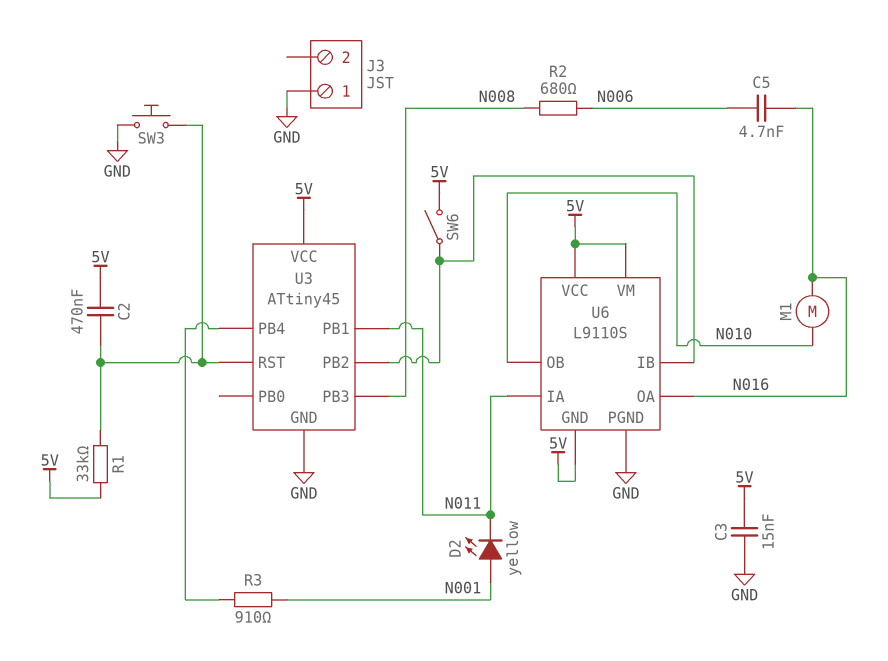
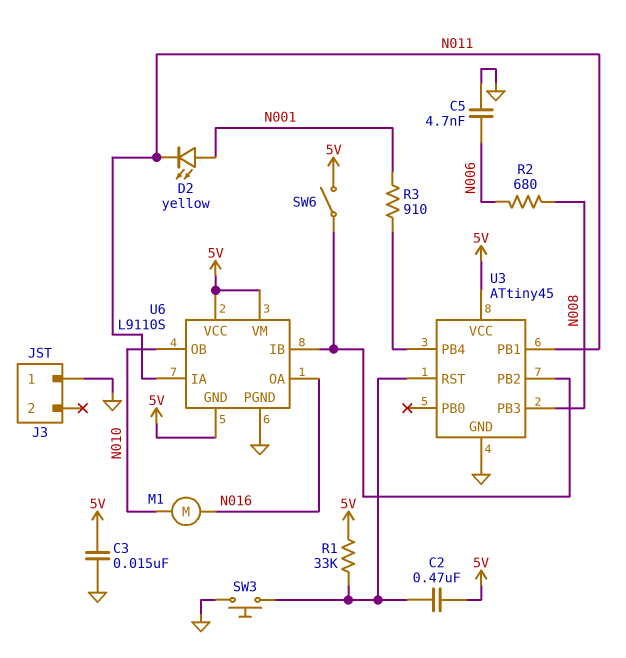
C5: 4.7nF (N006, N016) -> 4.7nF (GND, N006)

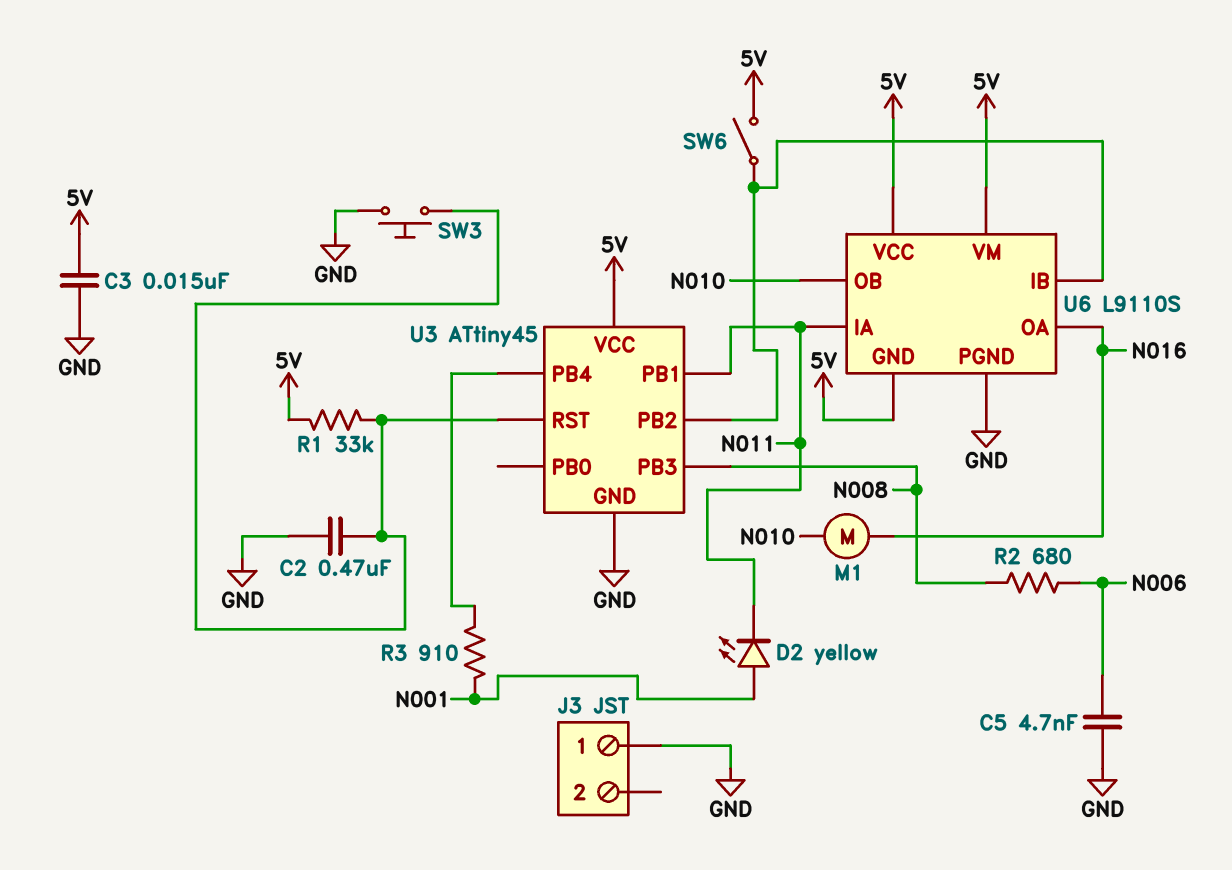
C2: 470nF (5V, U3/RST) -> 470nF (GND, U3/RST)

